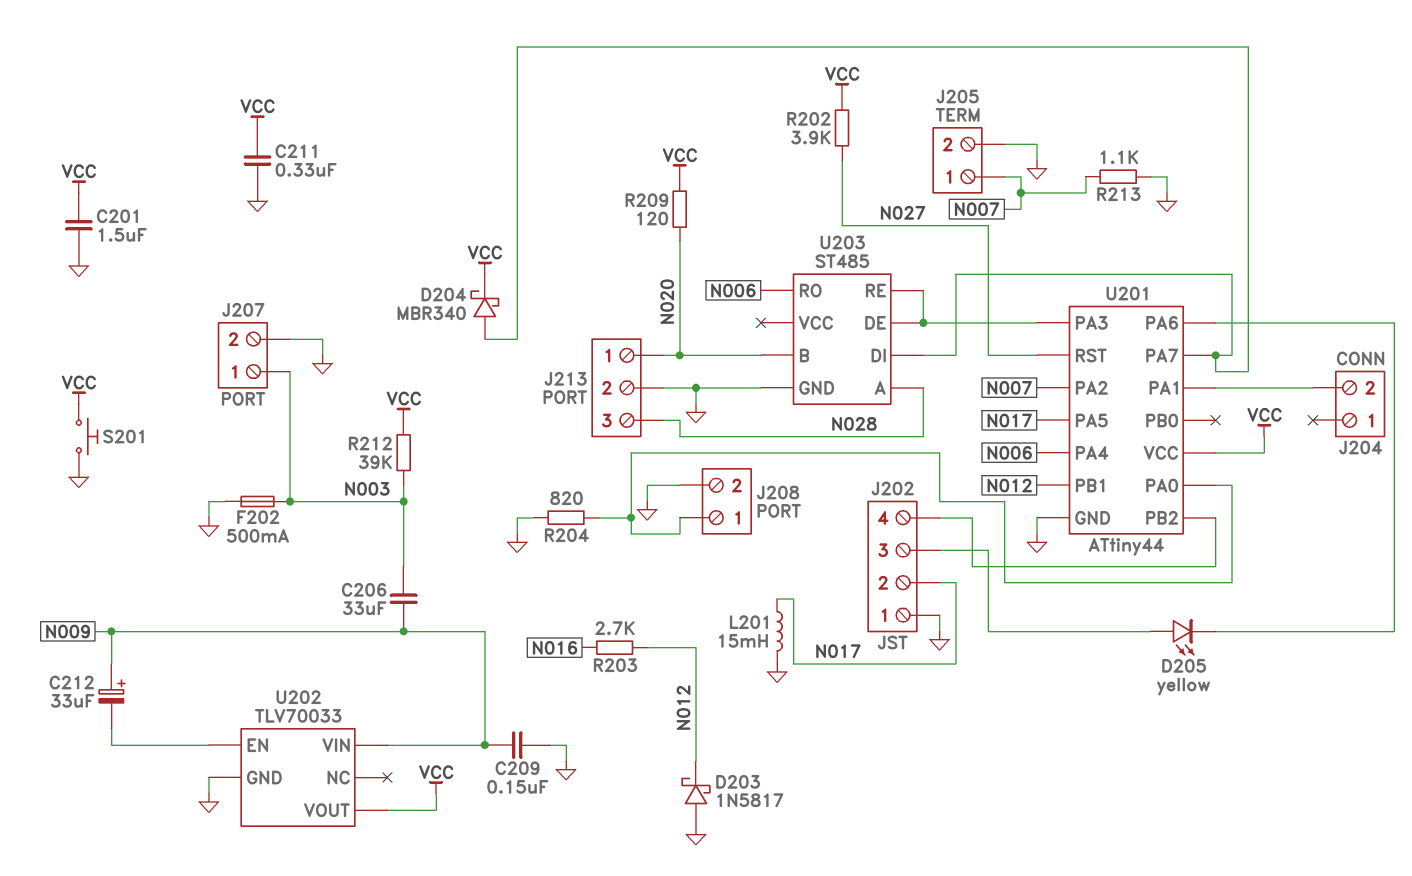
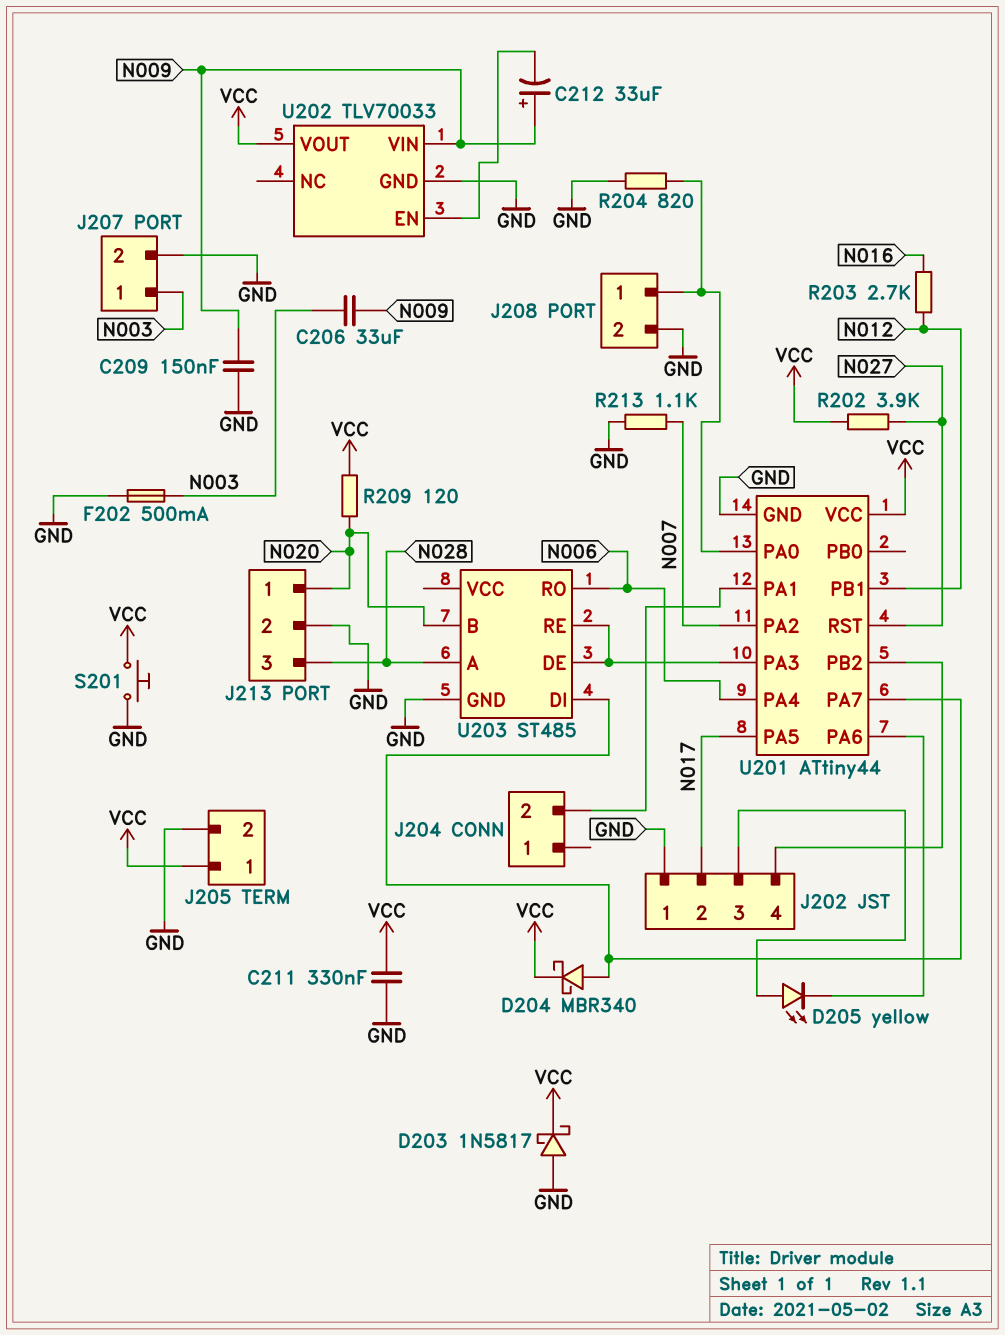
C201: 1.5uF (GND, VCC) -> none
D203: schottky 1N5817 (A GND, K N012) -> schottky 1N5817 (A GND, K VCC)
J205 pin 1: N007 -> VCC
L201: 15mH (GND, N017) -> none
R212: 39k (N003, VCC) -> none

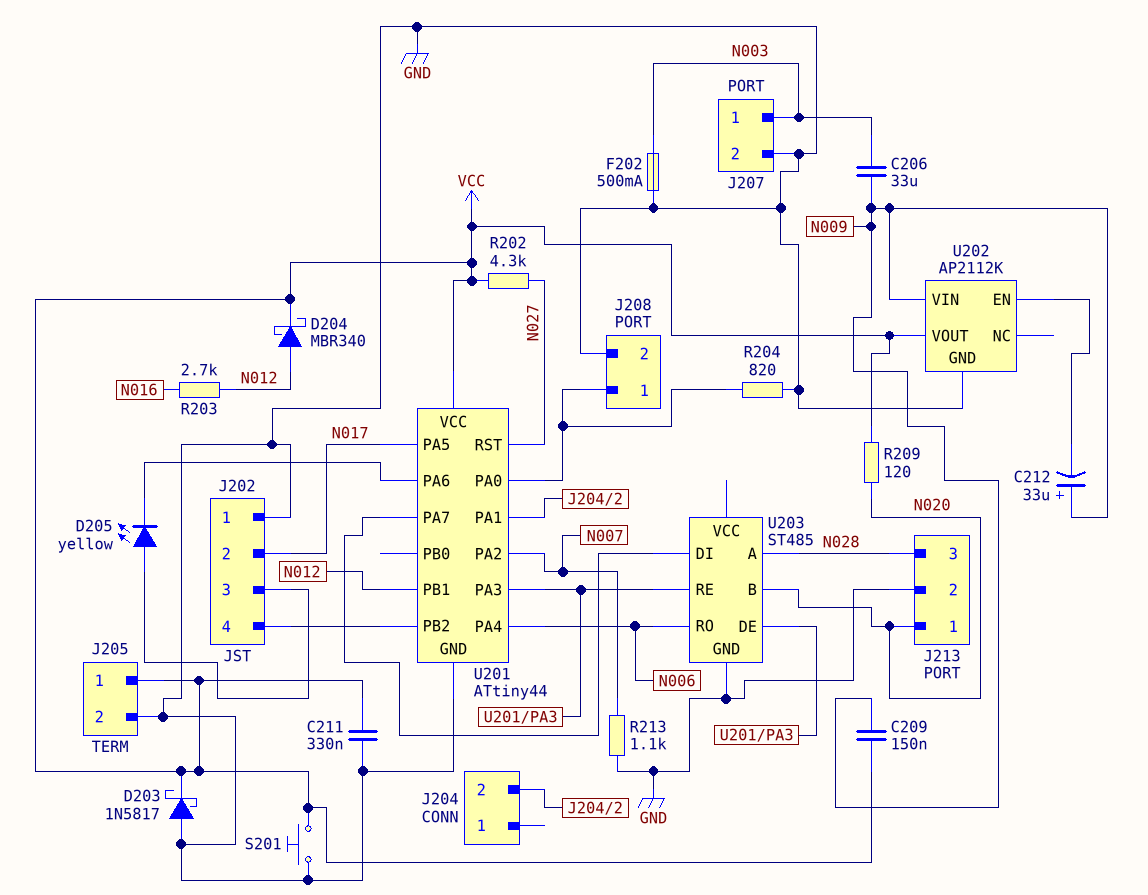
C209: 150nF (GND, N009) -> 150nF (N009, VCC)
D204: schottky MBR340 (A U201/PA7, K VCC) -> schottky MBR340 (A N012, K VCC)
R202: 3.9k (N027, VCC) -> 4.3k (N027, VCC)
U202: TLV70033 -> AP2112K

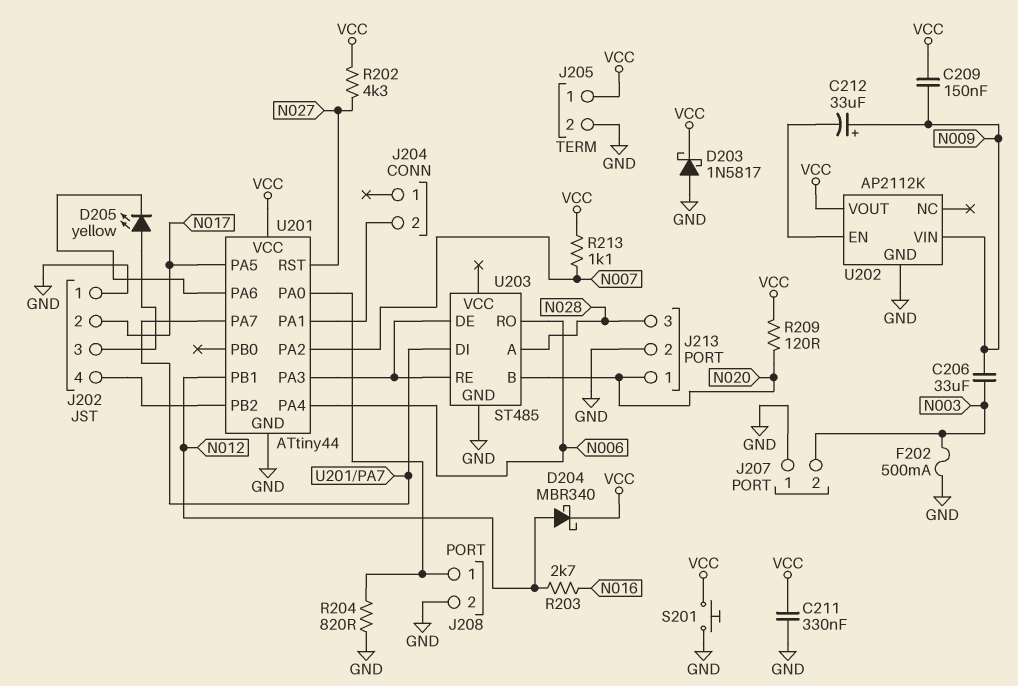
J207 pin 1: N003 -> GND
J207 pin 2: GND -> N003
R213: 1.1k (GND, N007) -> 1.1k (N007, VCC)

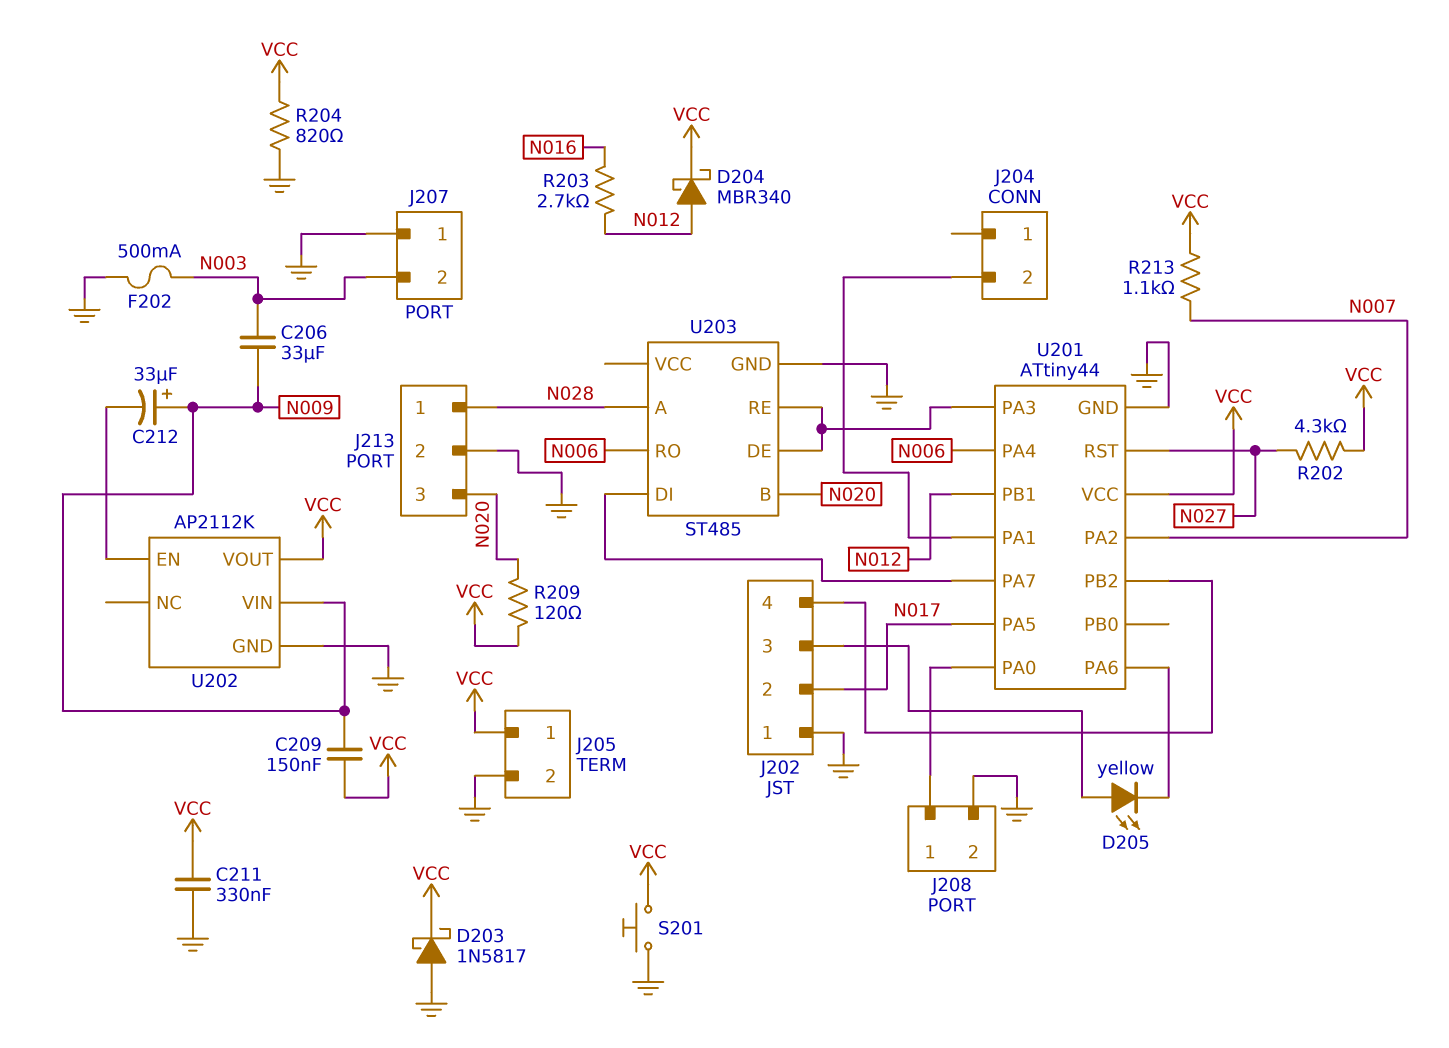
J213 pin 1: N020 -> N028
J213 pin 3: N028 -> N020
R204: 820 (GND, J208/1) -> 820 (GND, VCC)

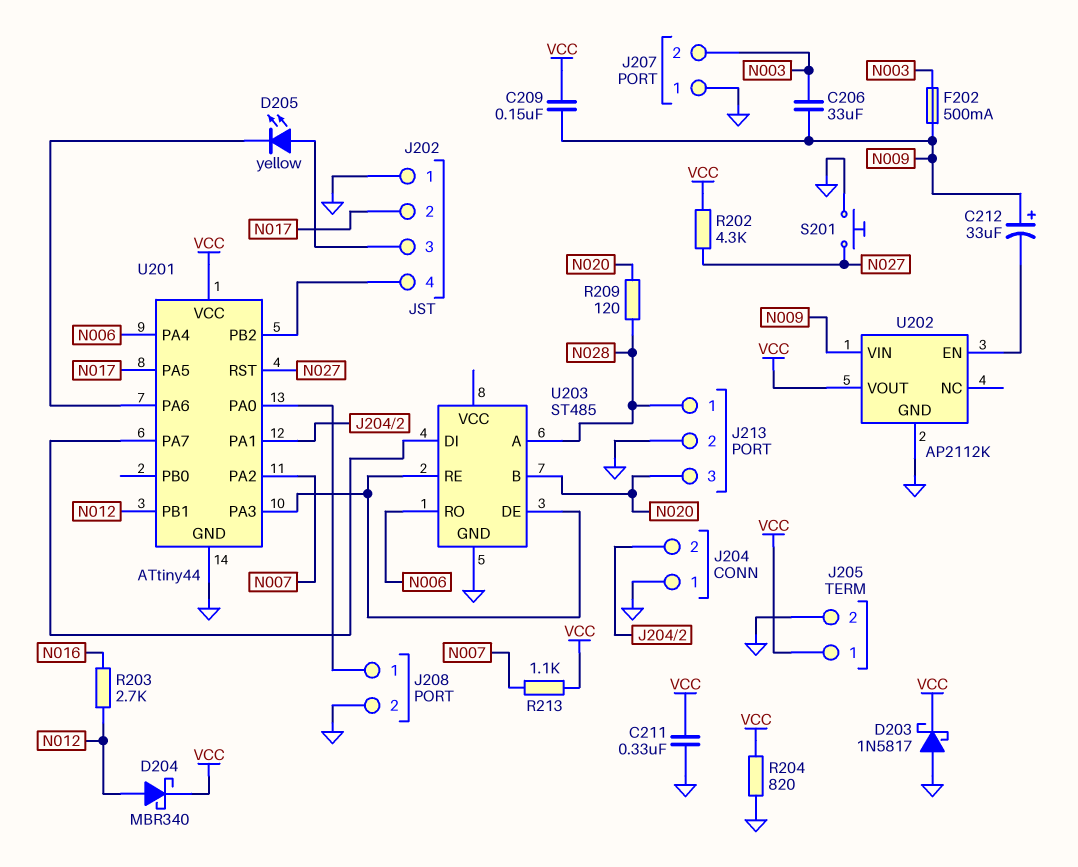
F202: 500mA (GND, N003) -> 500mA (N003, N009)
J204 pin 1: none -> GND
R209: 120 (N020, VCC) -> 120 (N020, N028)
S201: button (GND, VCC) -> button (GND, N027)

